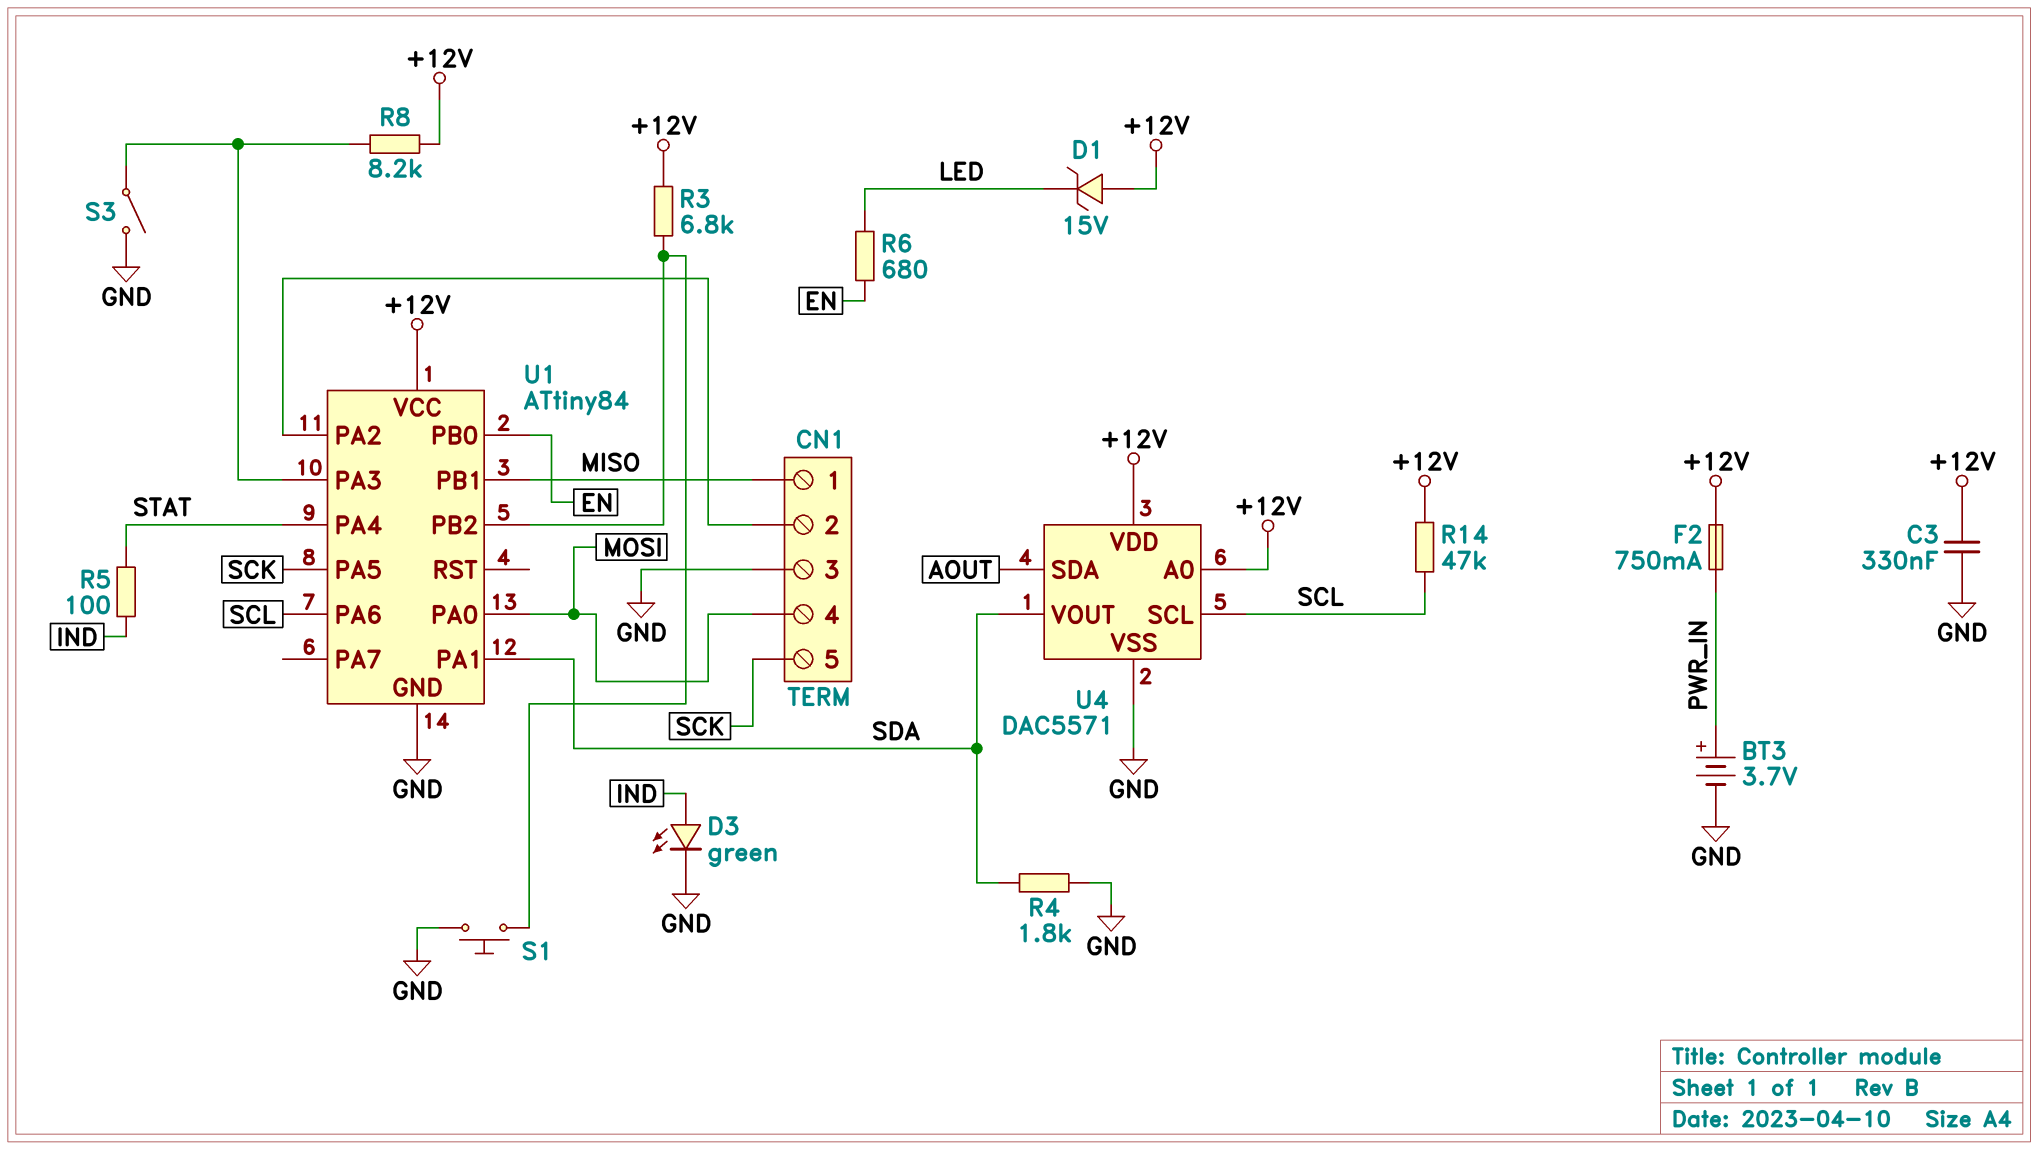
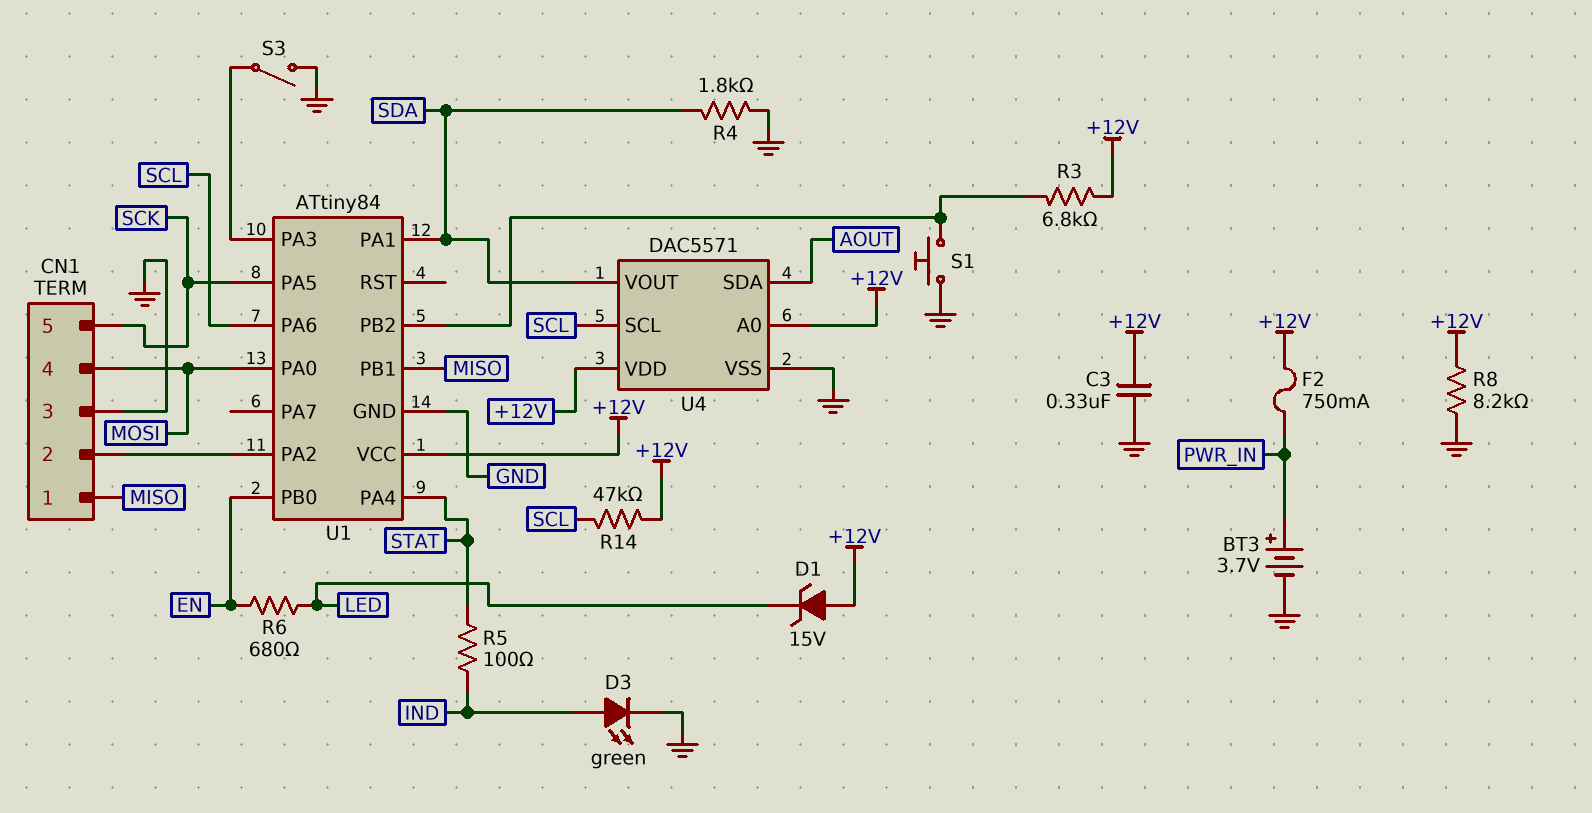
R8: 8.2k (+12V, U1/PA3) -> 8.2k (+12V, GND)

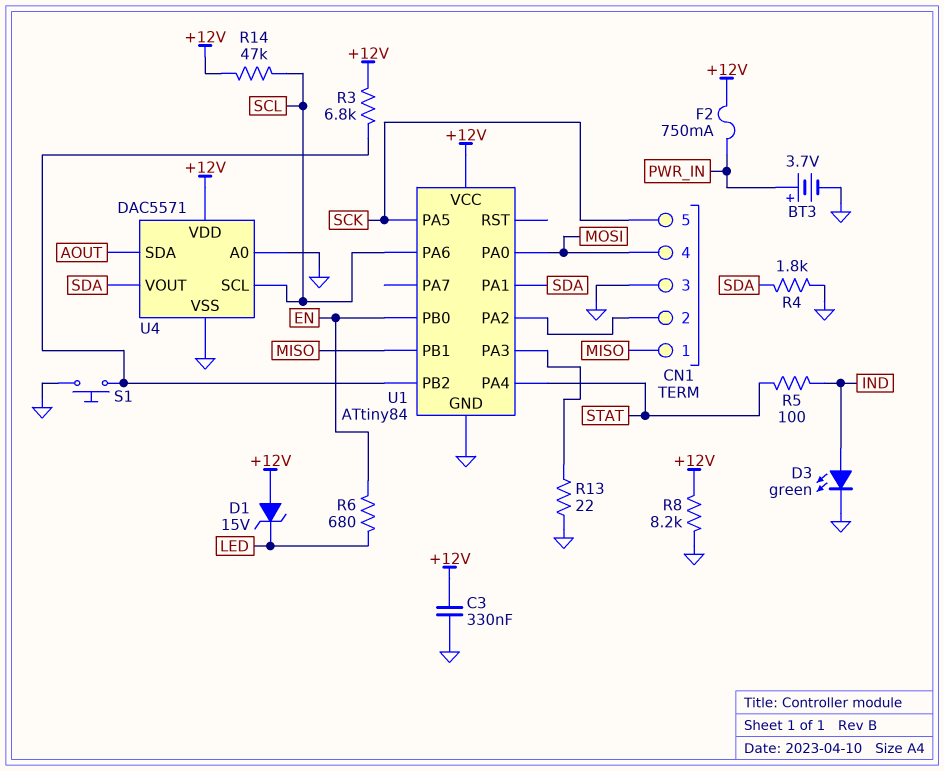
R13: none -> 22 (GND, U1/PA3)
S3: switch (GND, U1/PA3) -> none
U4 pin A0: +12V -> GND

